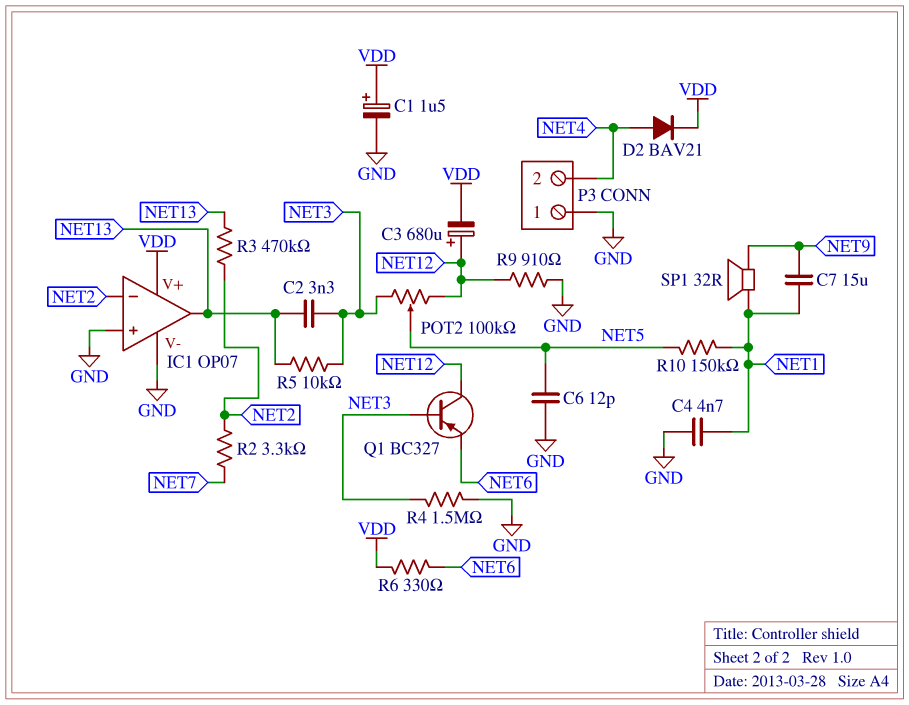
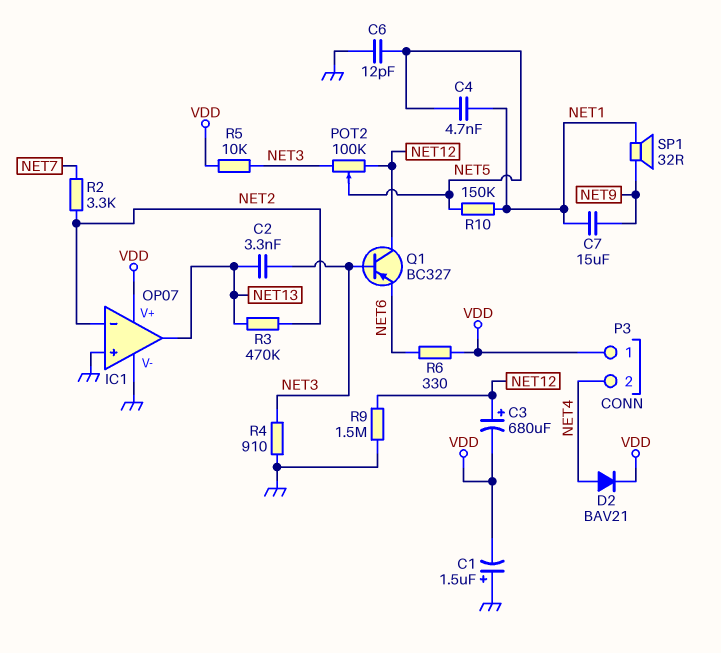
C1: 1.5uF (plus VDD, minus GND) -> 1.5uF (plus GND, minus VDD)
C4: 4.7nF (GND, NET1) -> 4.7nF (NET1, NET5)
P3 pin 1: GND -> VDD
R4: 1.5M (GND, NET3) -> 910 (GND, NET3)
R5: 10k (NET3, NET13) -> 10k (NET3, VDD)
R9: 910 (GND, NET12) -> 1.5M (GND, NET12)

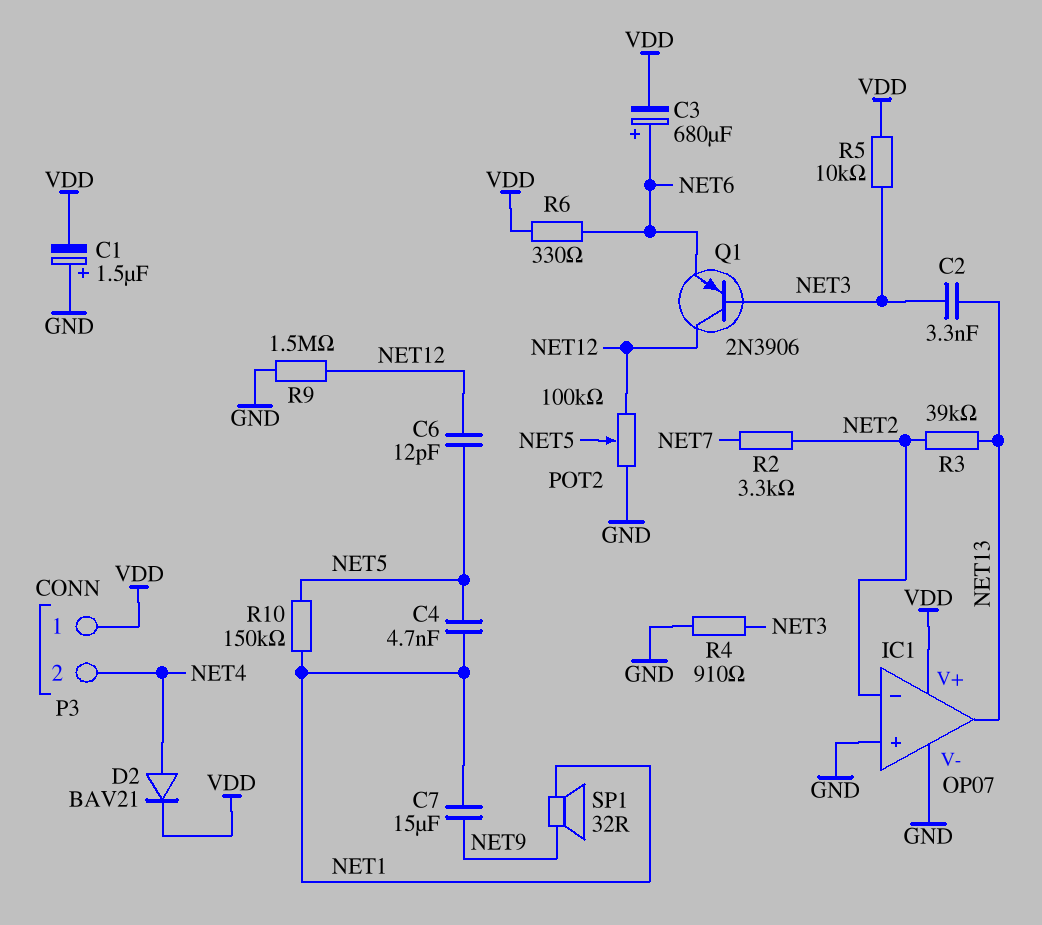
C3: 680uF (plus NET12, minus VDD) -> 680uF (plus NET6, minus VDD)
C6: 12pF (GND, NET5) -> 12pF (NET5, NET12)
POT2: 100k (NET3, NET12, wiper NET5) -> 100k (GND, NET12, wiper NET5)
Q1: PNP BC327 (B NET3, C NET12, E NET6) -> PNP 2N3906 (B NET3, C NET12, E NET6)
R3: 470k (NET2, NET13) -> 39k (NET2, NET13)

